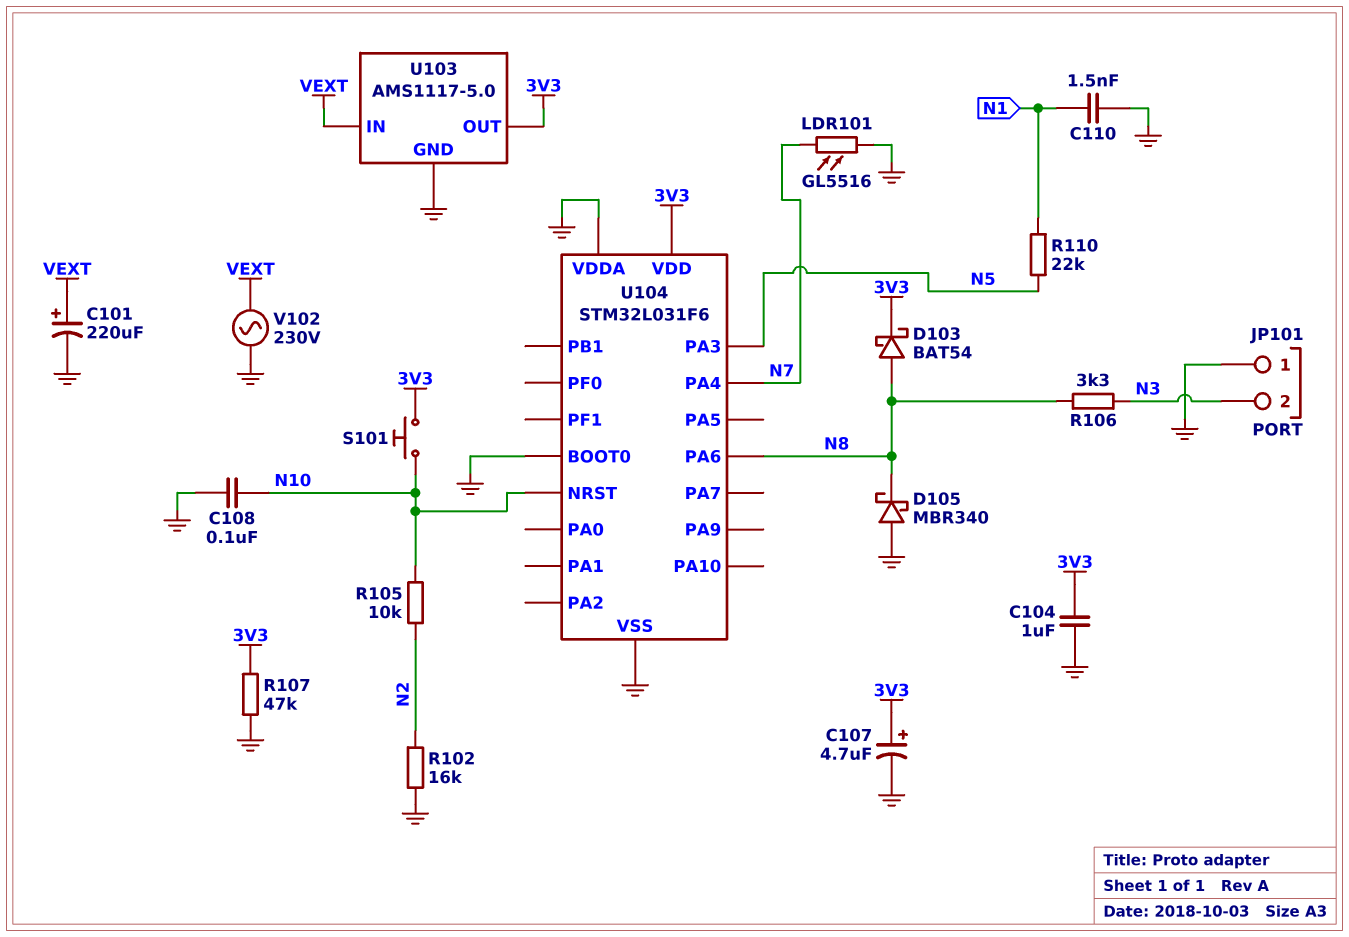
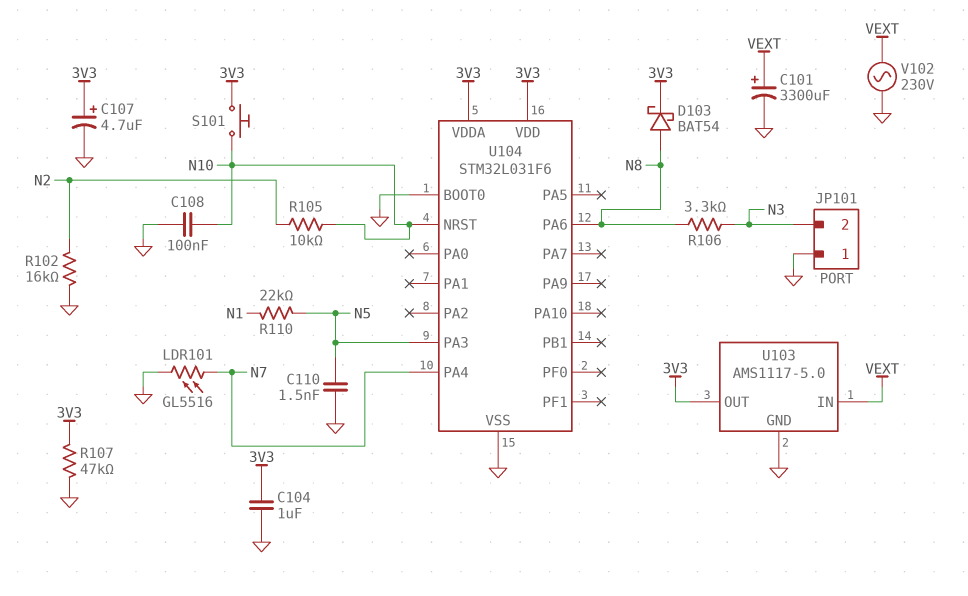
C101: 220uF (plus VEXT, minus GND) -> 3300uF (plus VEXT, minus GND)
C110: 1.5nF (GND, N1) -> 1.5nF (GND, N5)
D105: schottky MBR340 (A GND, K N8) -> none
U104 pin VDDA: GND -> 3V3

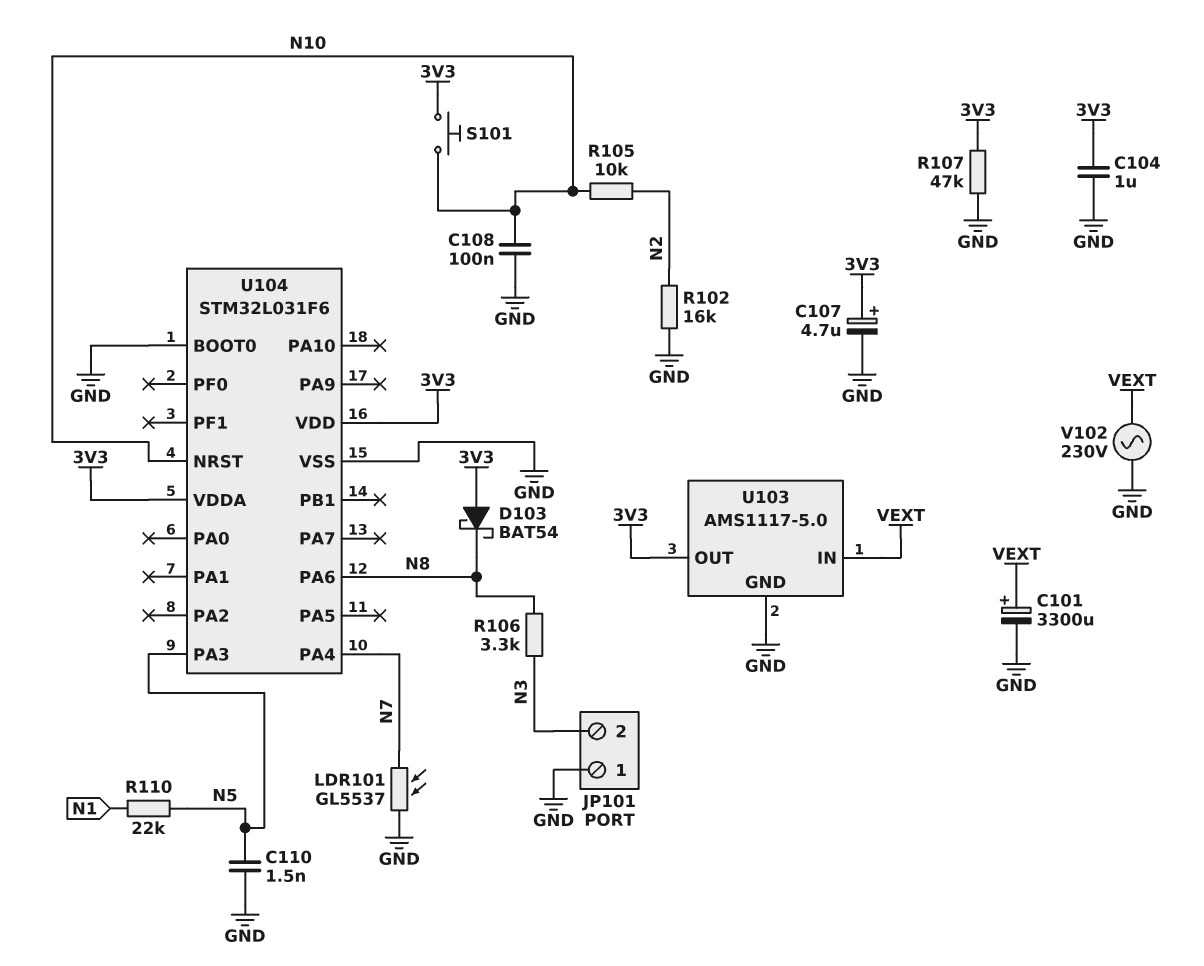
D103: schottky BAT54 (A N8, K 3V3) -> schottky BAT54 (A 3V3, K N8)
LDR101: GL5516 (GND, N7) -> GL5537 (GND, N7)

